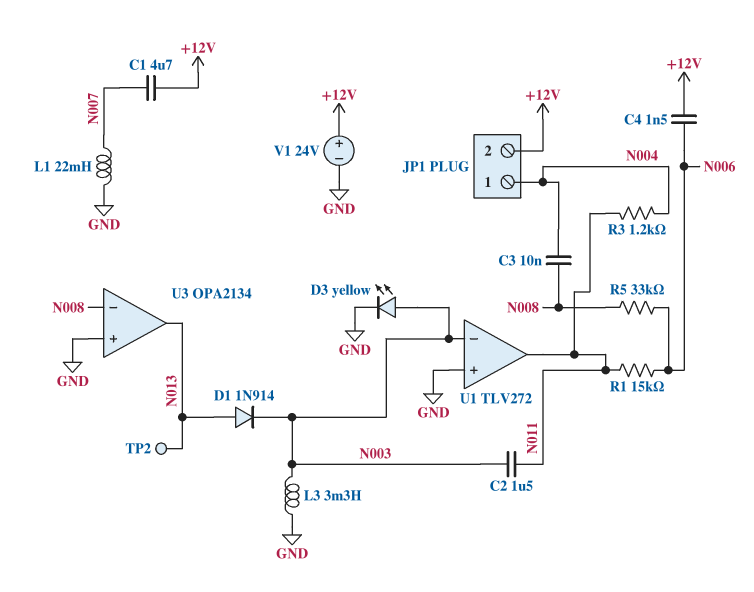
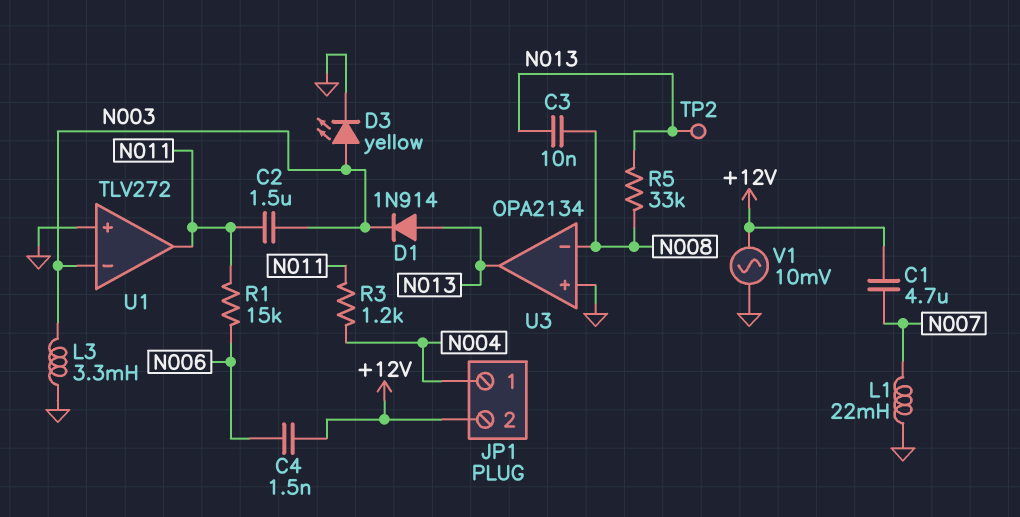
C3: 10nF (N004, N008) -> 10nF (N008, N013)
R5: 33k (N006, N008) -> 33k (N008, N013)
V1: 24V (plus +12V, minus GND) -> AC 10mV (+12V, GND)

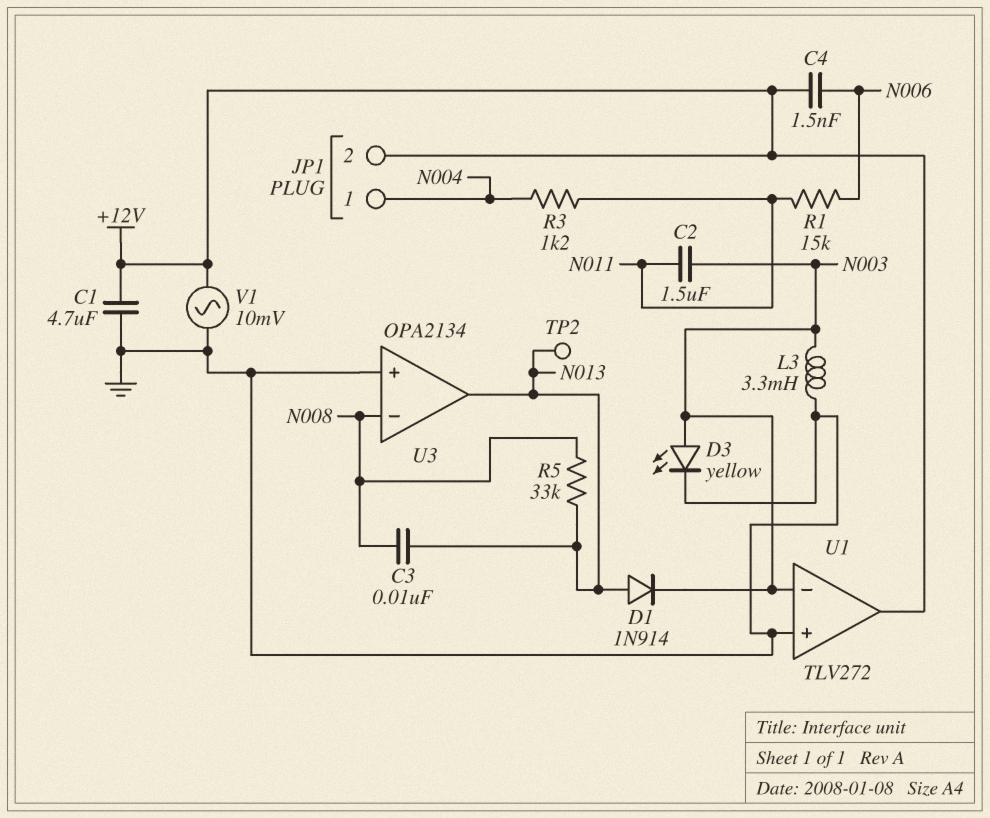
C1: 4.7uF (+12V, N007) -> 4.7uF (+12V, GND)
L1: 22mH (GND, N007) -> none
U1 pin out: N011 -> +12V

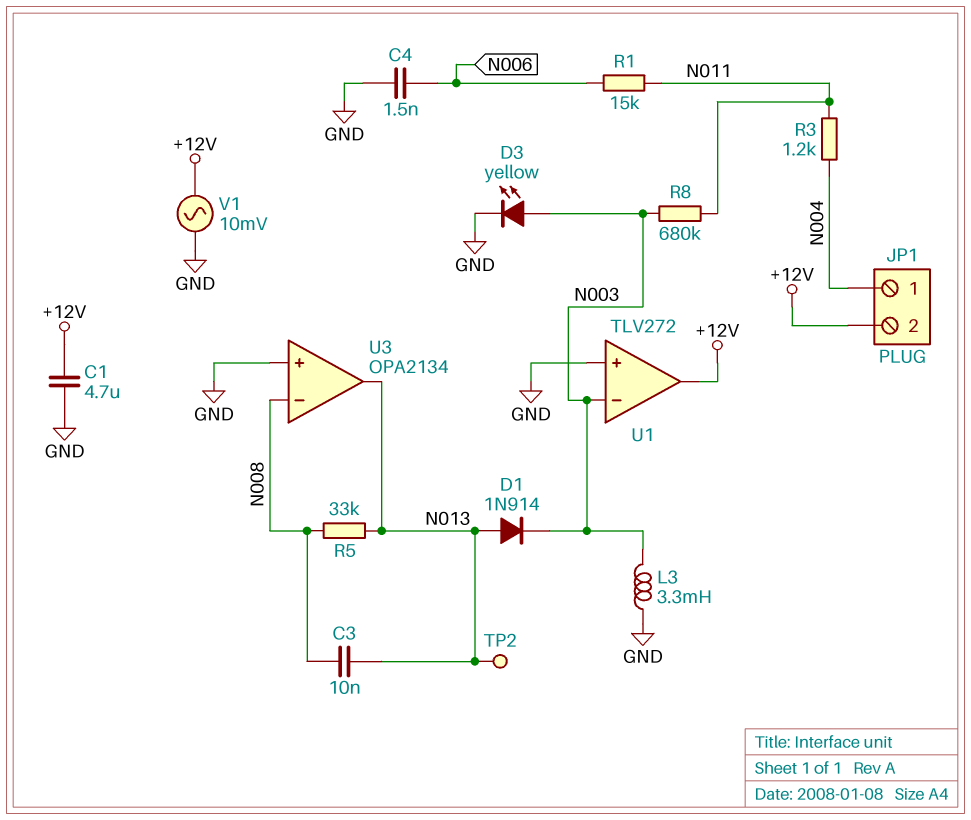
C2: 1.5uF (N003, N011) -> none
C4: 1.5nF (+12V, N006) -> 1.5nF (GND, N006)
R8: none -> 680k (N003, N011)

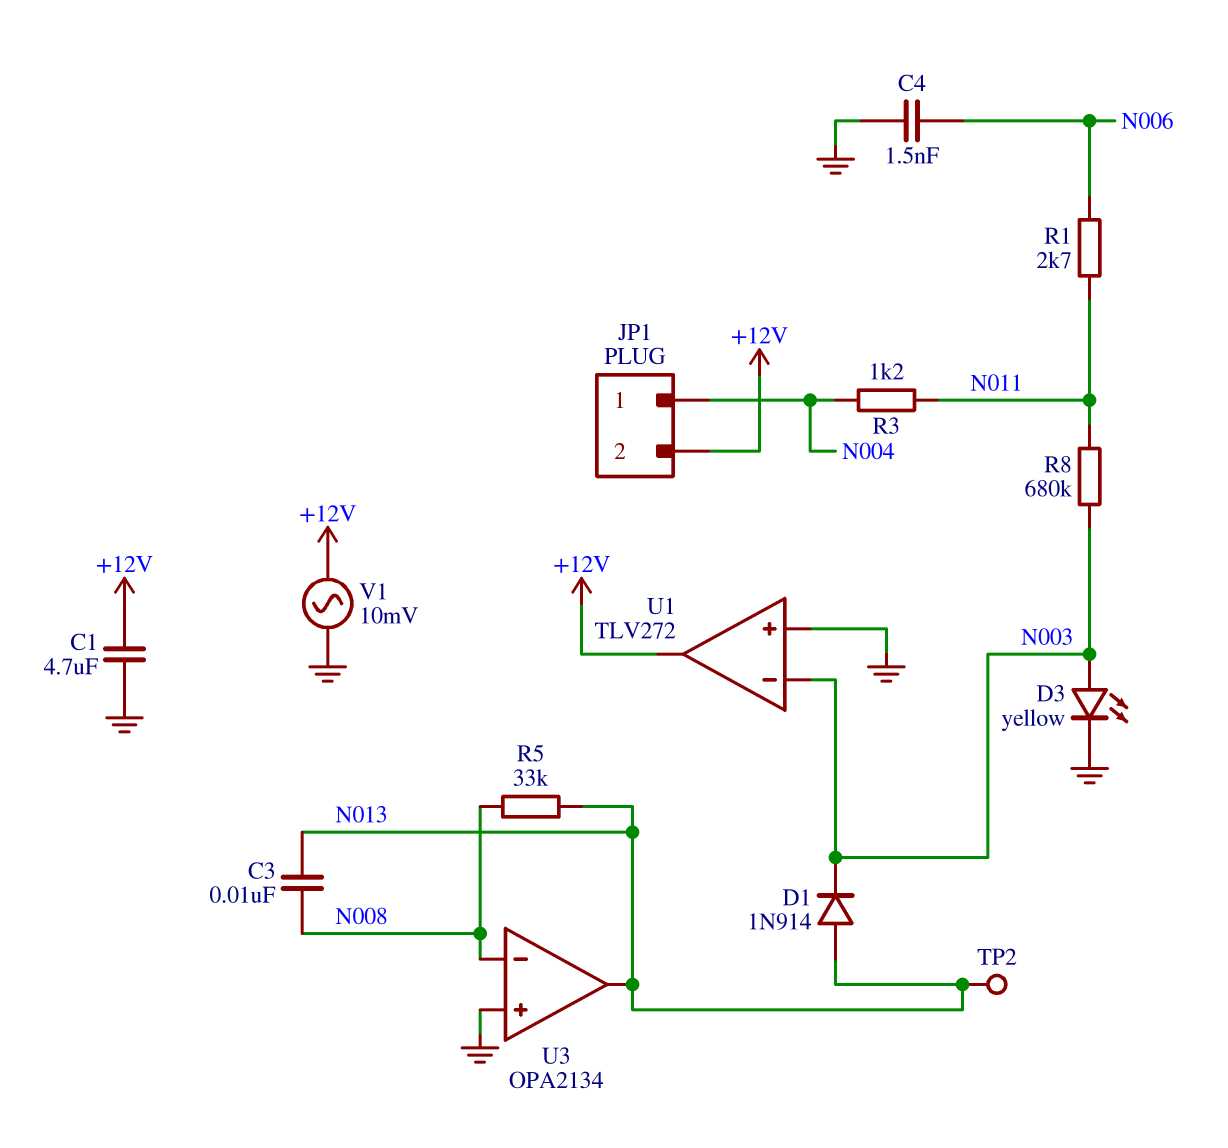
L3: 3.3mH (GND, N003) -> none
R1: 15k (N006, N011) -> 2.7k (N006, N011)

